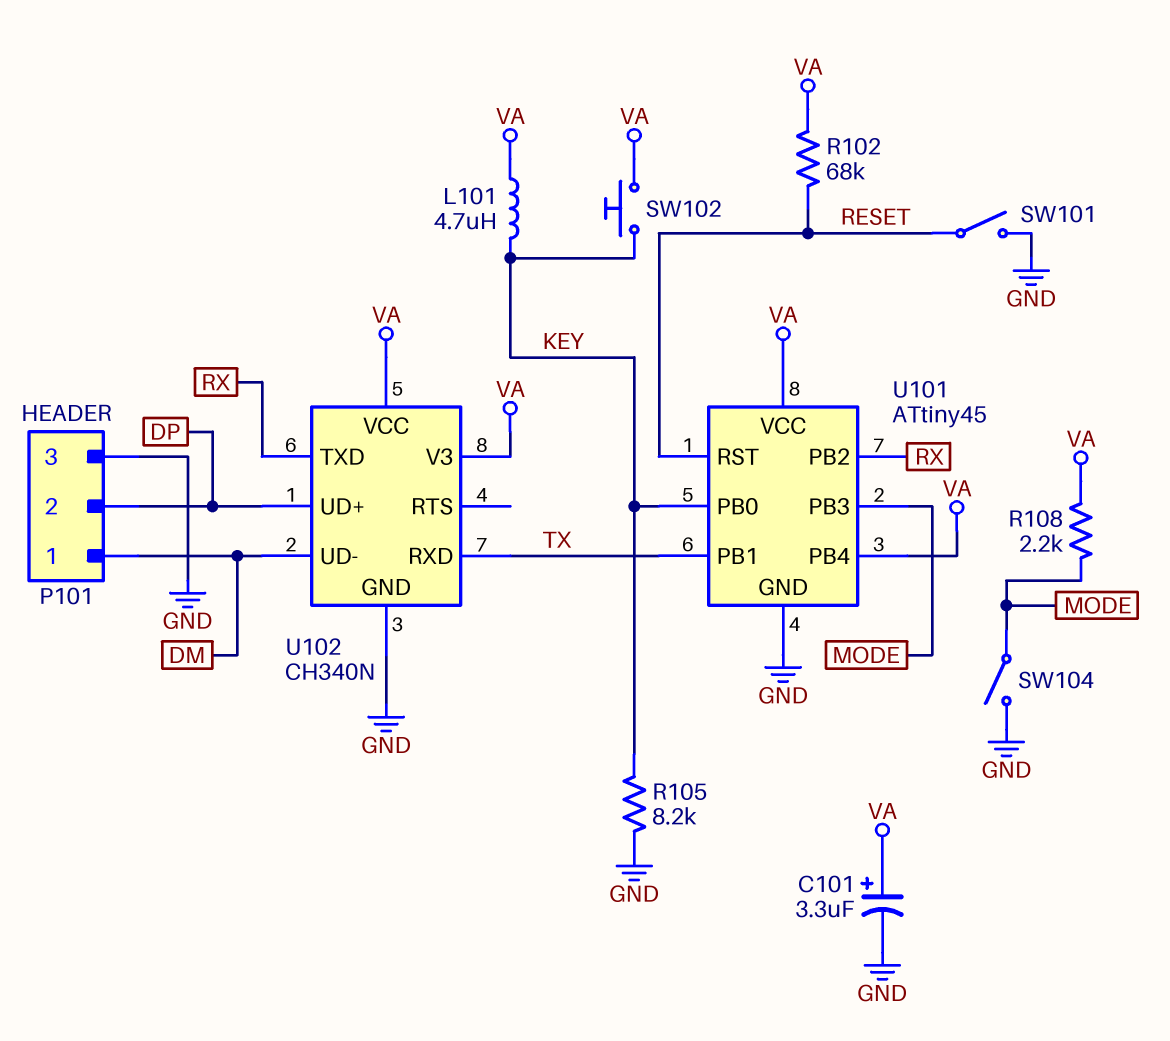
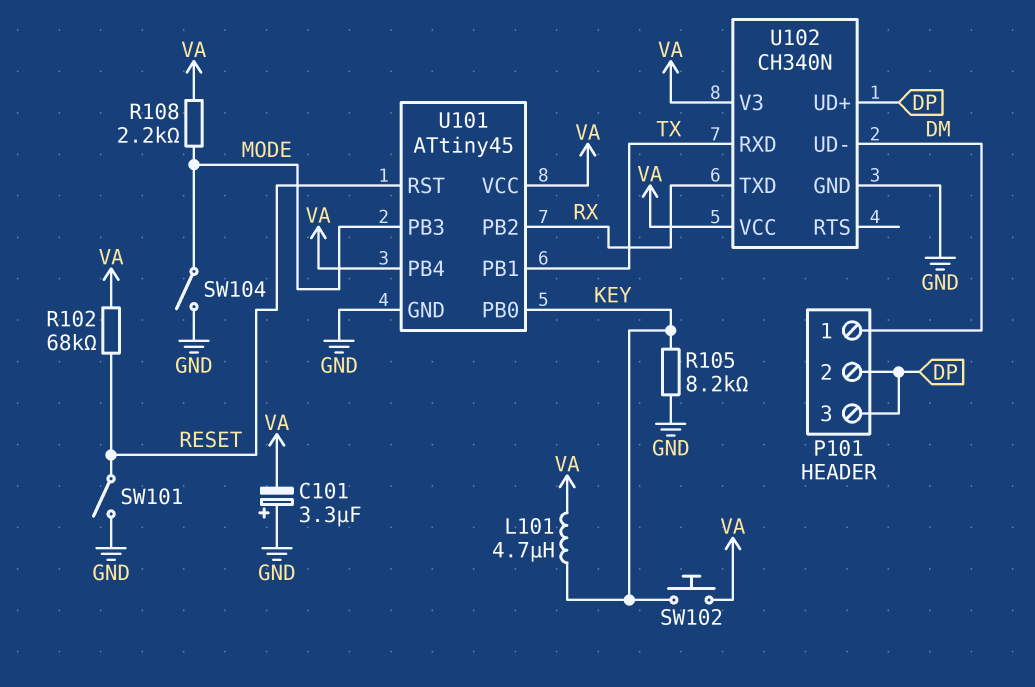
C101: 3.3uF (plus VA, minus GND) -> 3.3uF (plus GND, minus VA)
P101 pin 3: GND -> DP

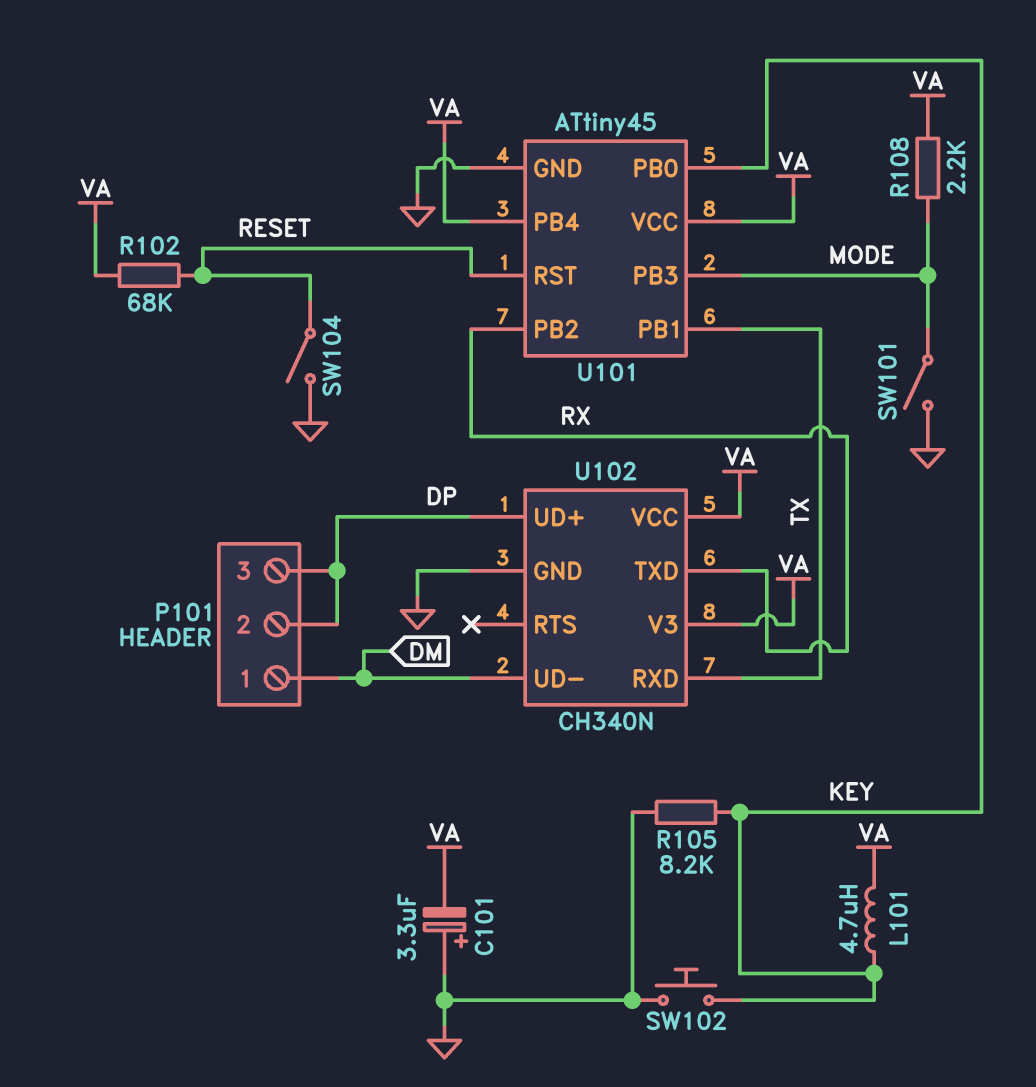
SW101: switch (GND, RESET) -> switch (GND, MODE)
SW102: button (KEY, VA) -> button (GND, KEY)
SW104: switch (GND, MODE) -> switch (GND, RESET)

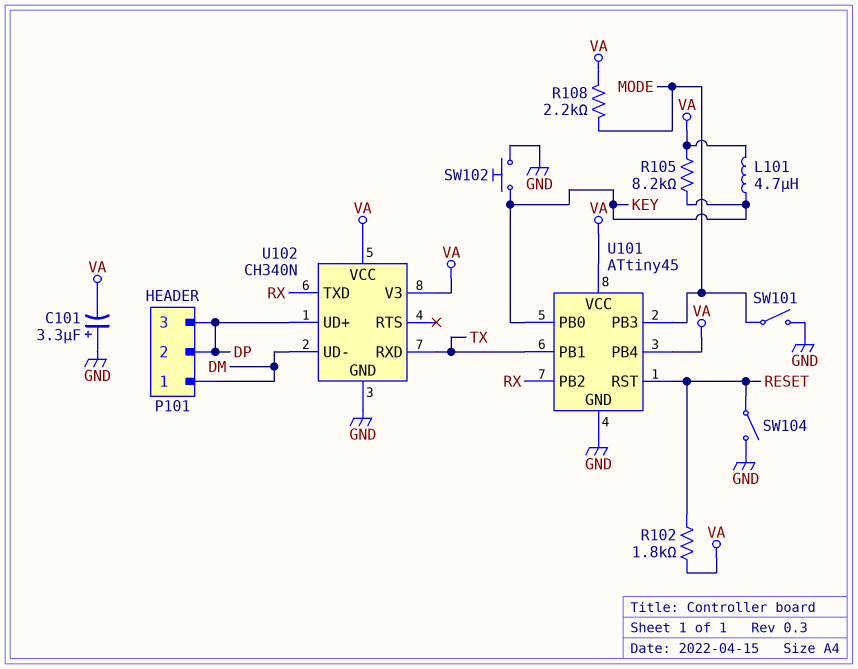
R102: 68k (RESET, VA) -> 1.8k (RESET, VA)
R105: 8.2k (GND, KEY) -> 8.2k (KEY, VA)

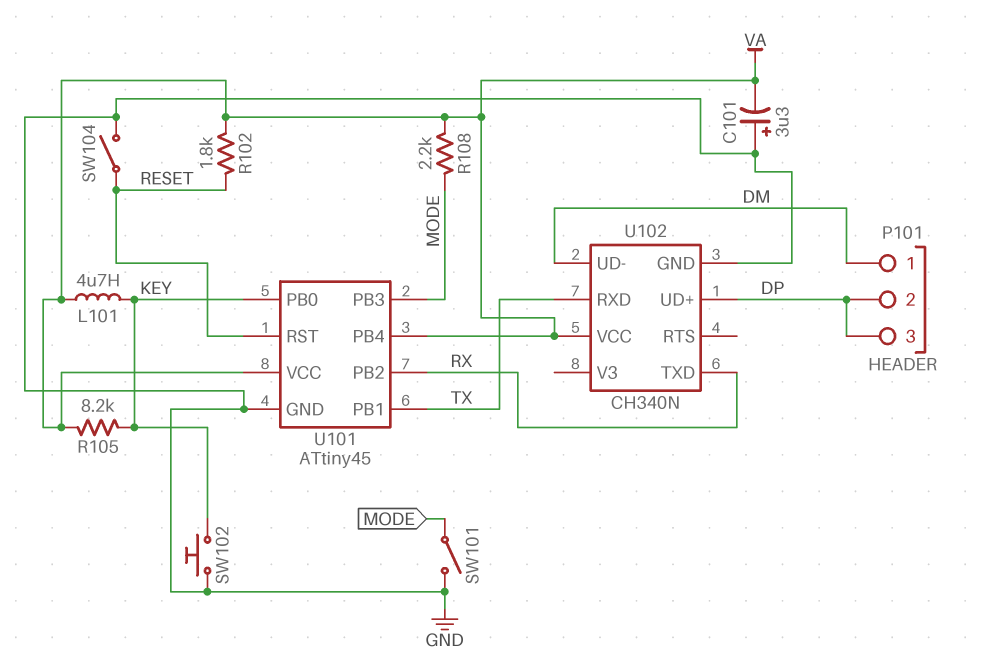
U102 pin V3: VA -> none

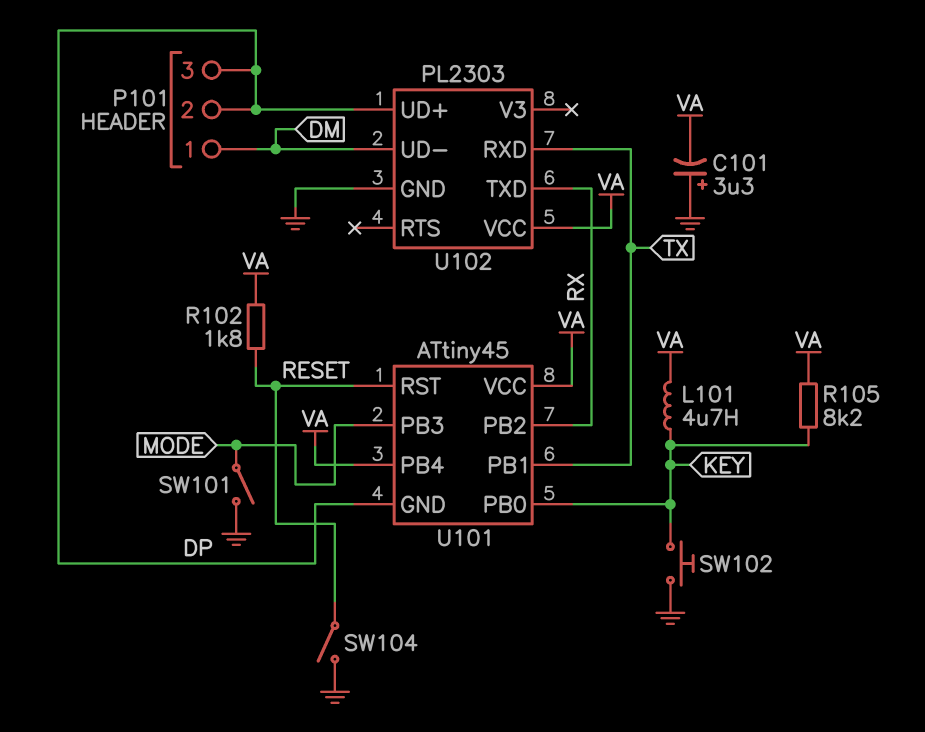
R108: 2.2k (MODE, VA) -> none
U101 pin GND: GND -> DP
U102: CH340N -> PL2303

